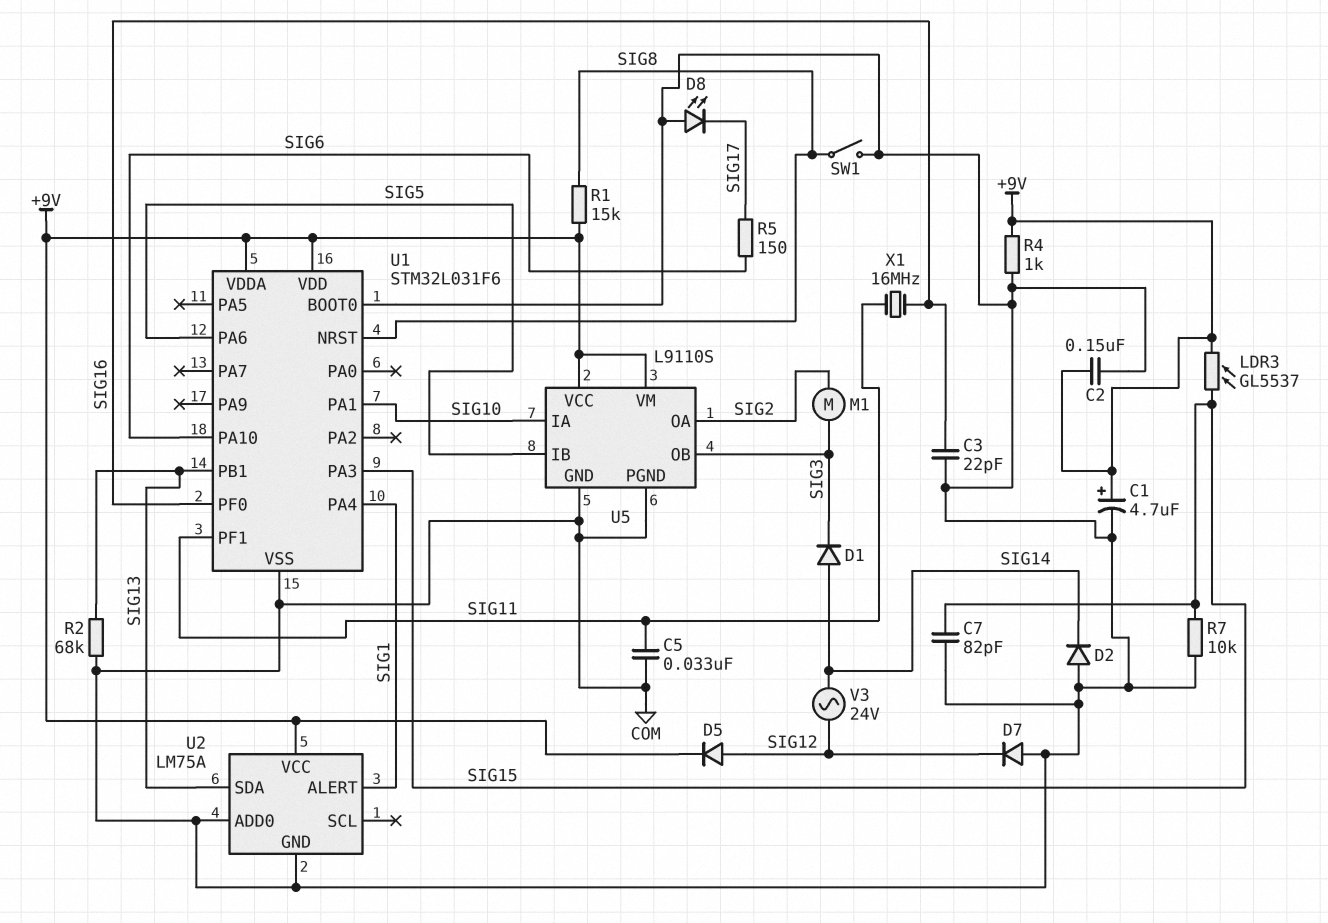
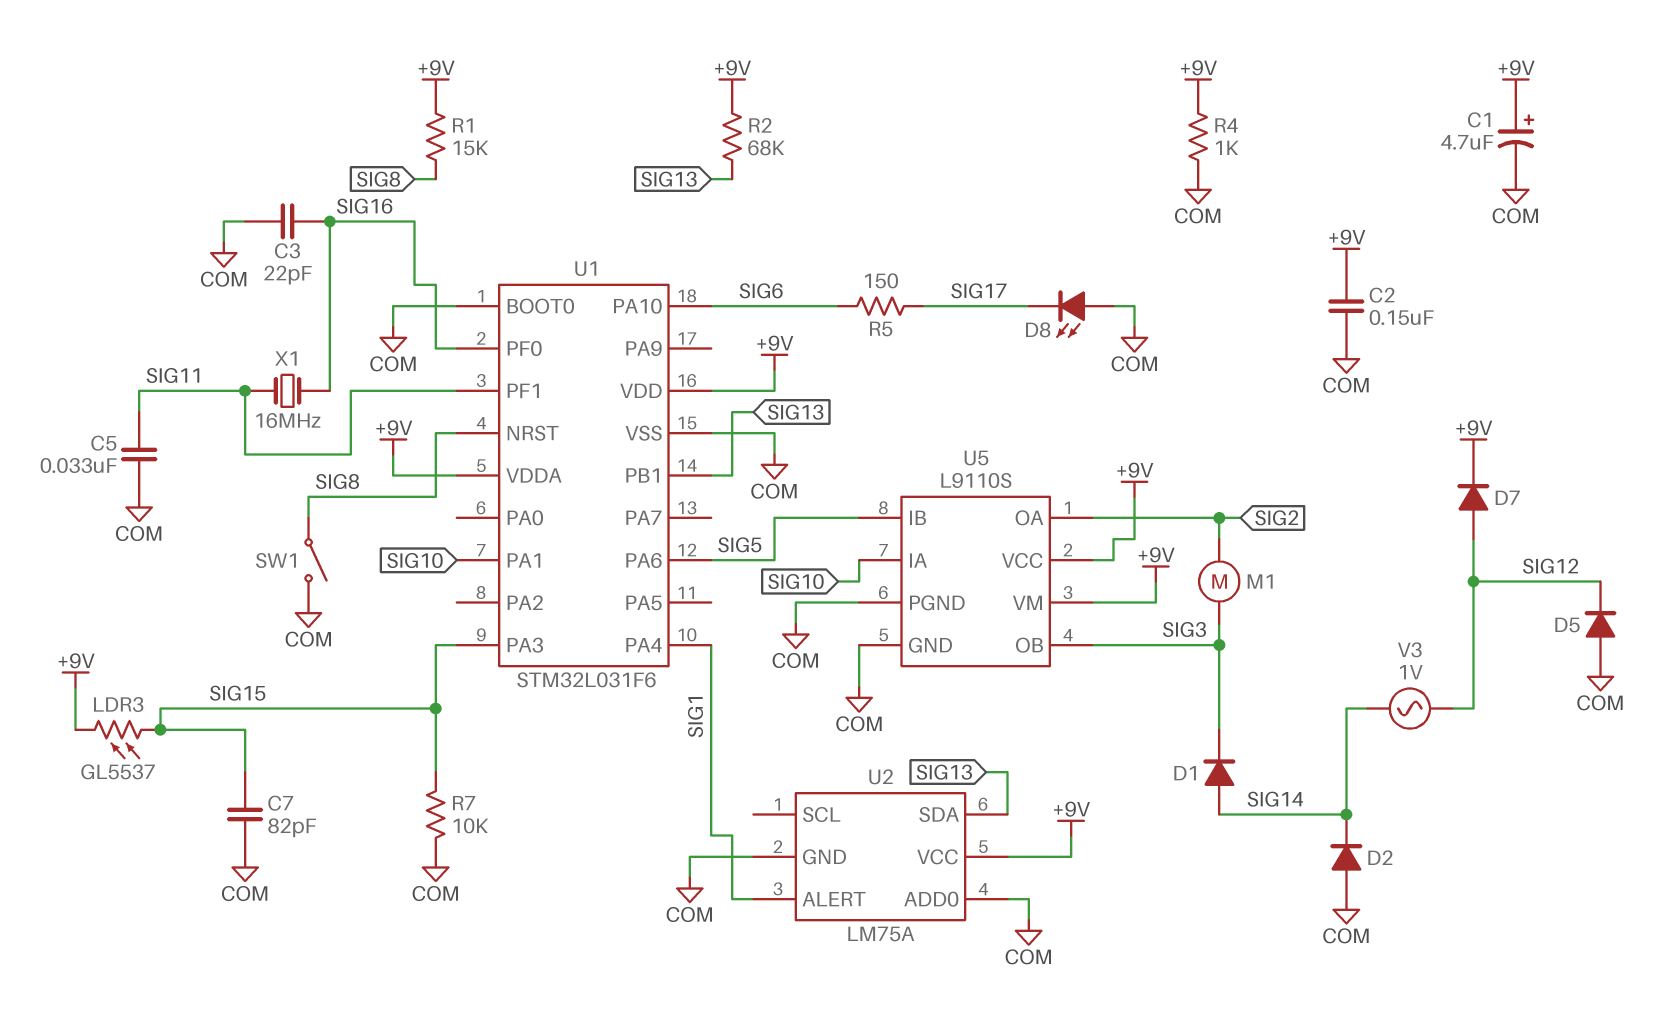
D5: diode (A SIG12, K +9V) -> diode (A COM, K SIG12)
D7: diode (A COM, K SIG12) -> diode (A SIG12, K +9V)
R2: 68k (COM, SIG13) -> 68k (+9V, SIG13)
V3: AC 24V (SIG12, SIG14) -> AC 1V (SIG12, SIG14)

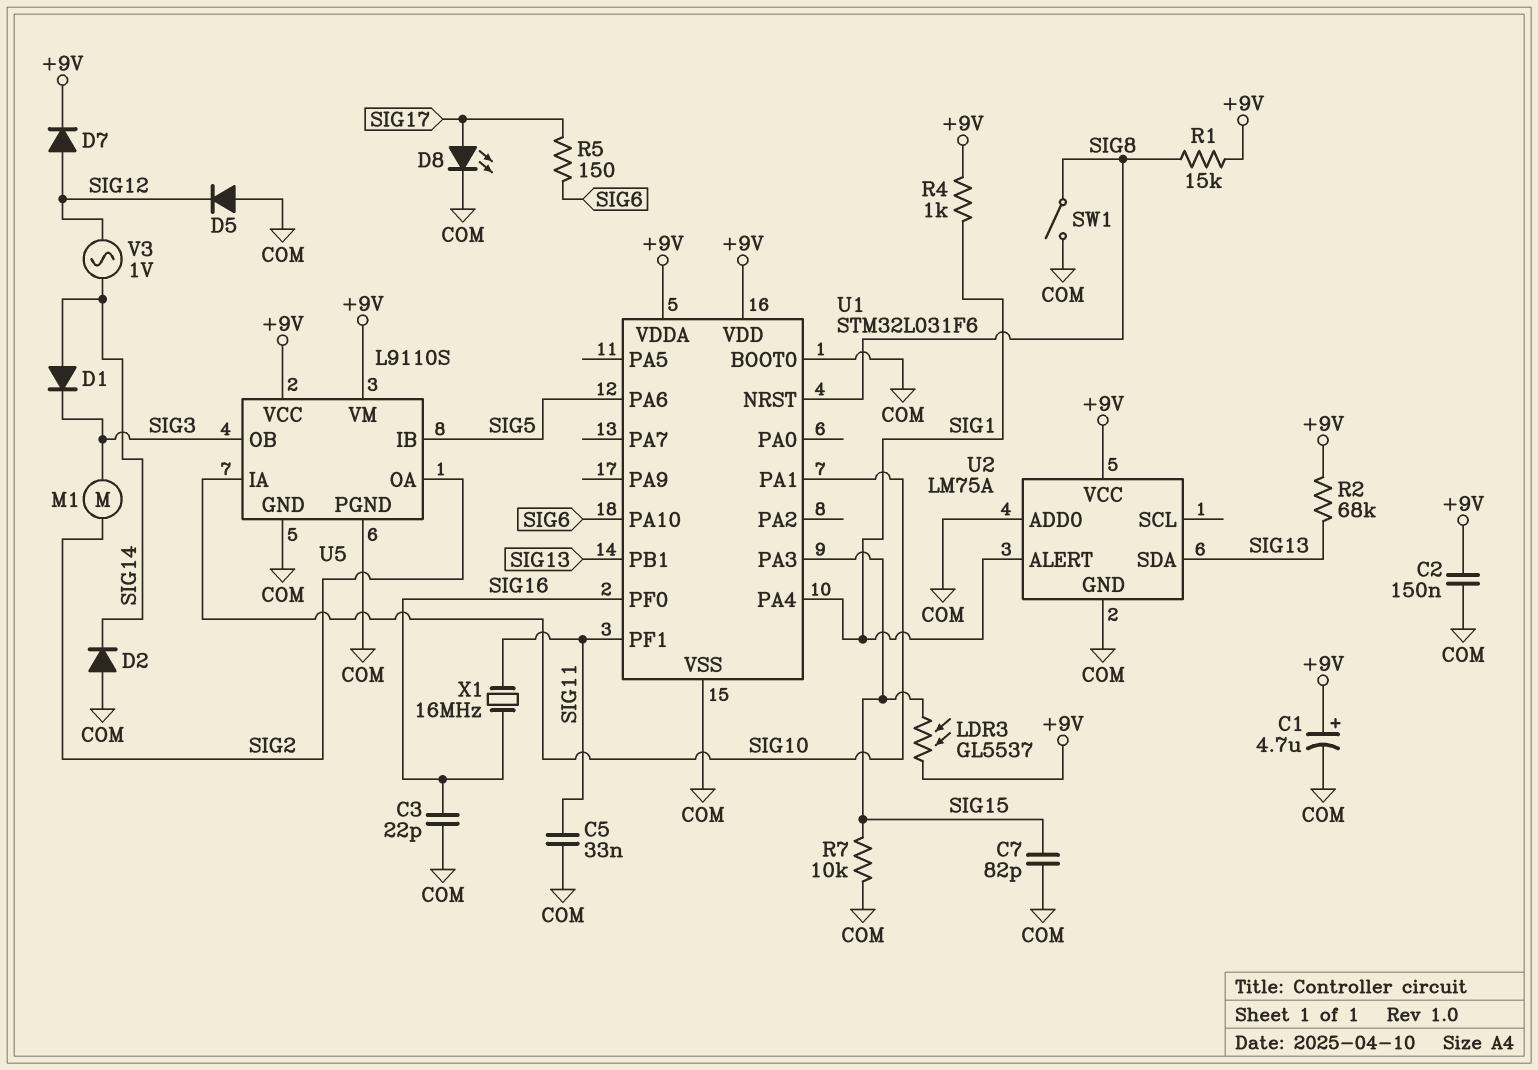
D8: LED (A COM, K SIG17) -> LED (A SIG17, K COM)
R4: 1k (+9V, COM) -> 1k (+9V, SIG1)

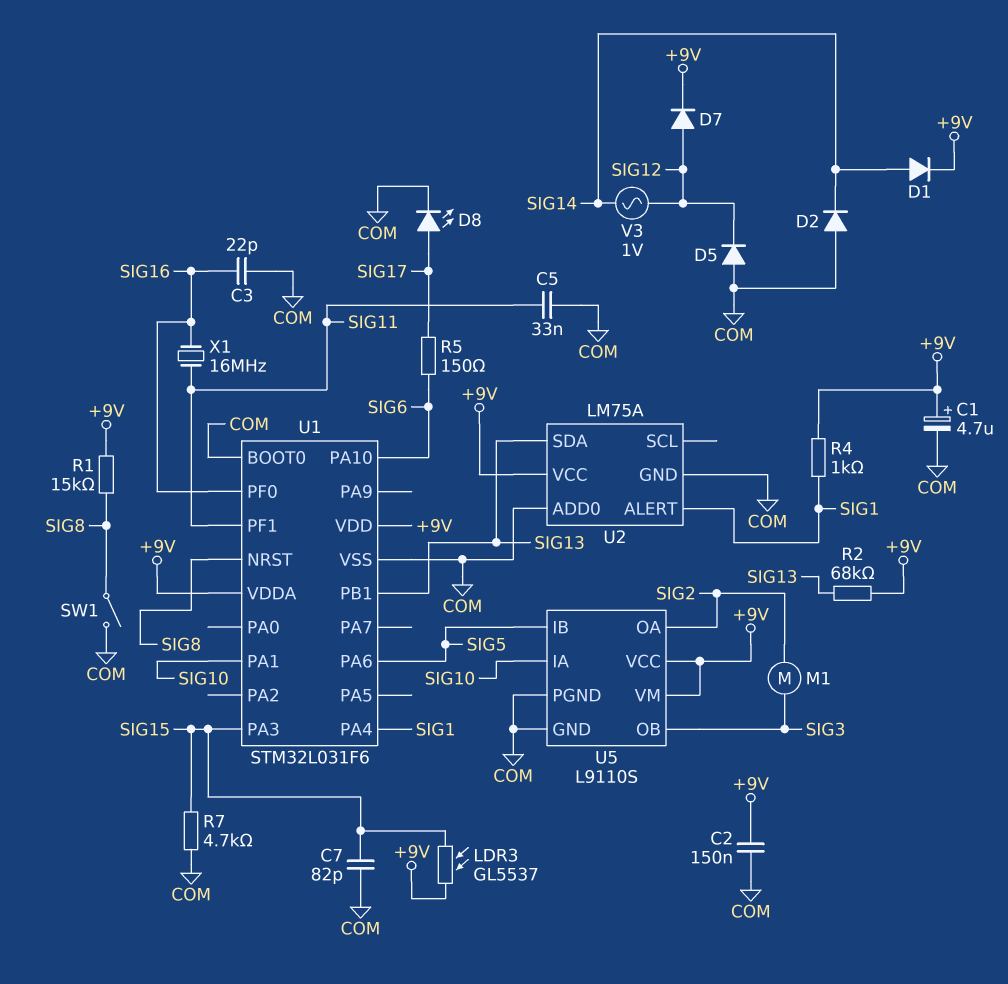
D1: diode (A SIG14, K SIG3) -> diode (A SIG14, K +9V)
R7: 10k (COM, SIG15) -> 4.7k (COM, SIG15)

